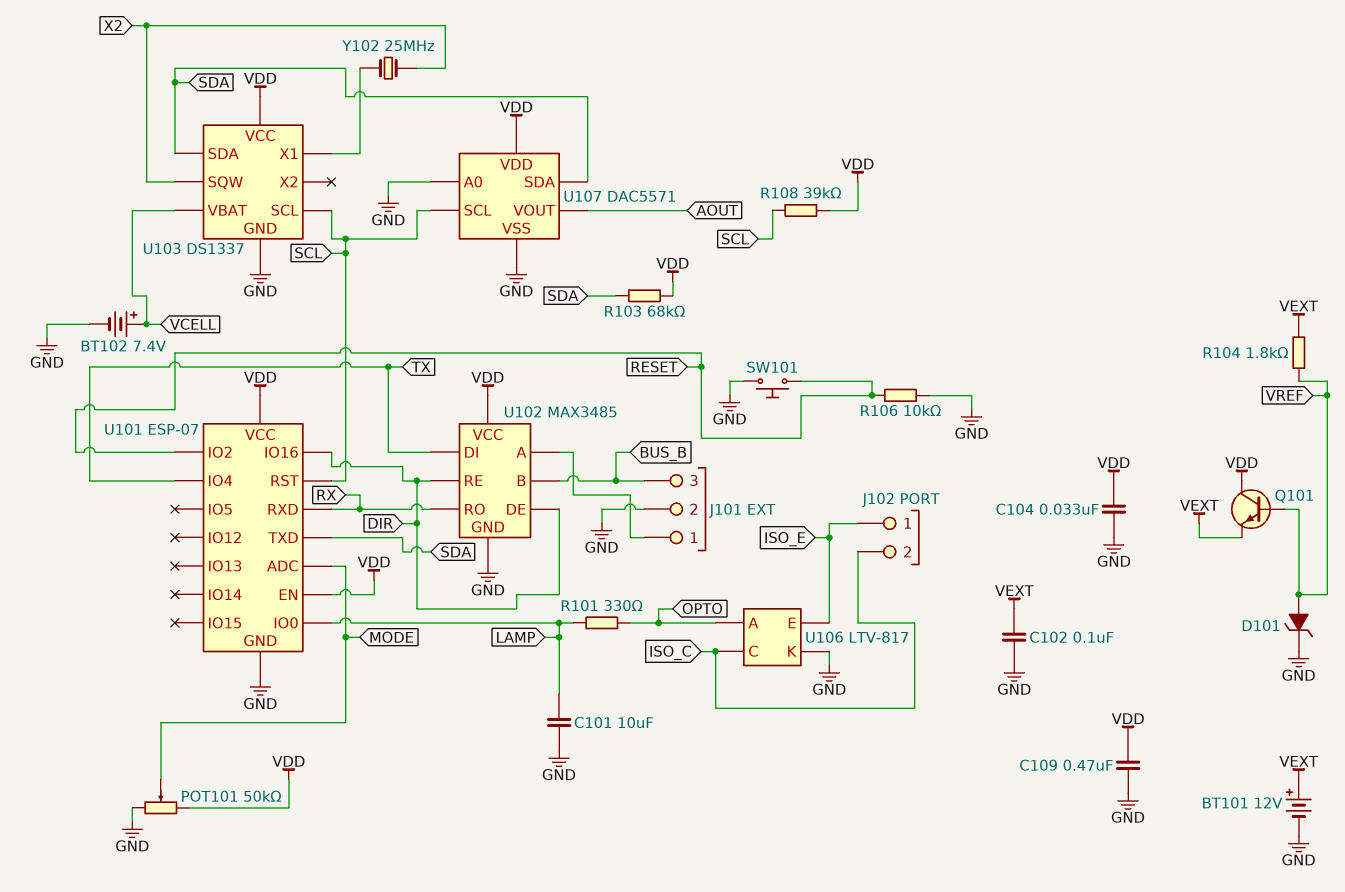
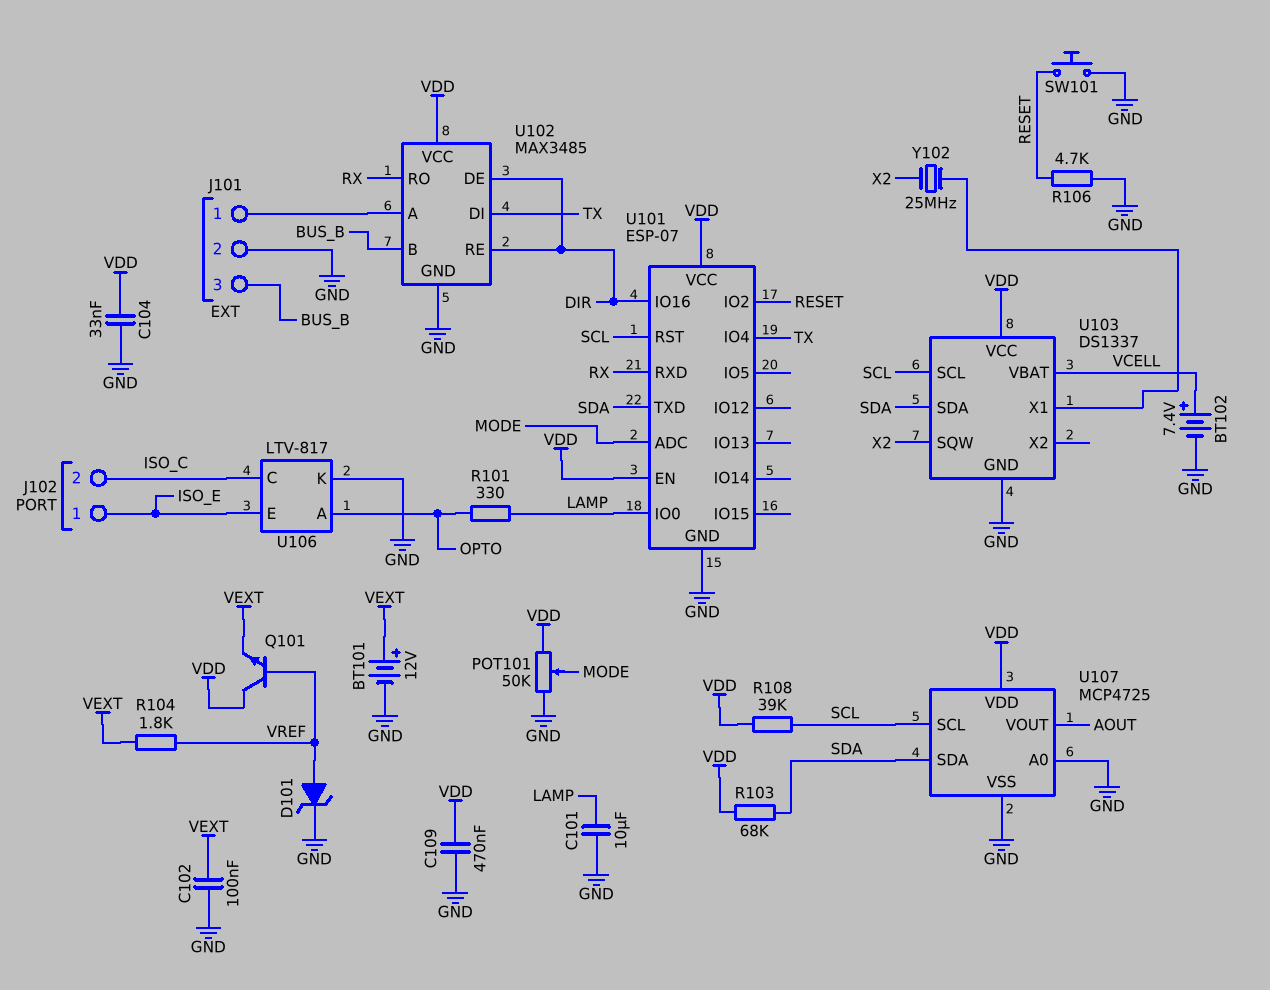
R106: 10k (GND, RESET) -> 4.7k (GND, RESET)
U107: DAC5571 -> MCP4725

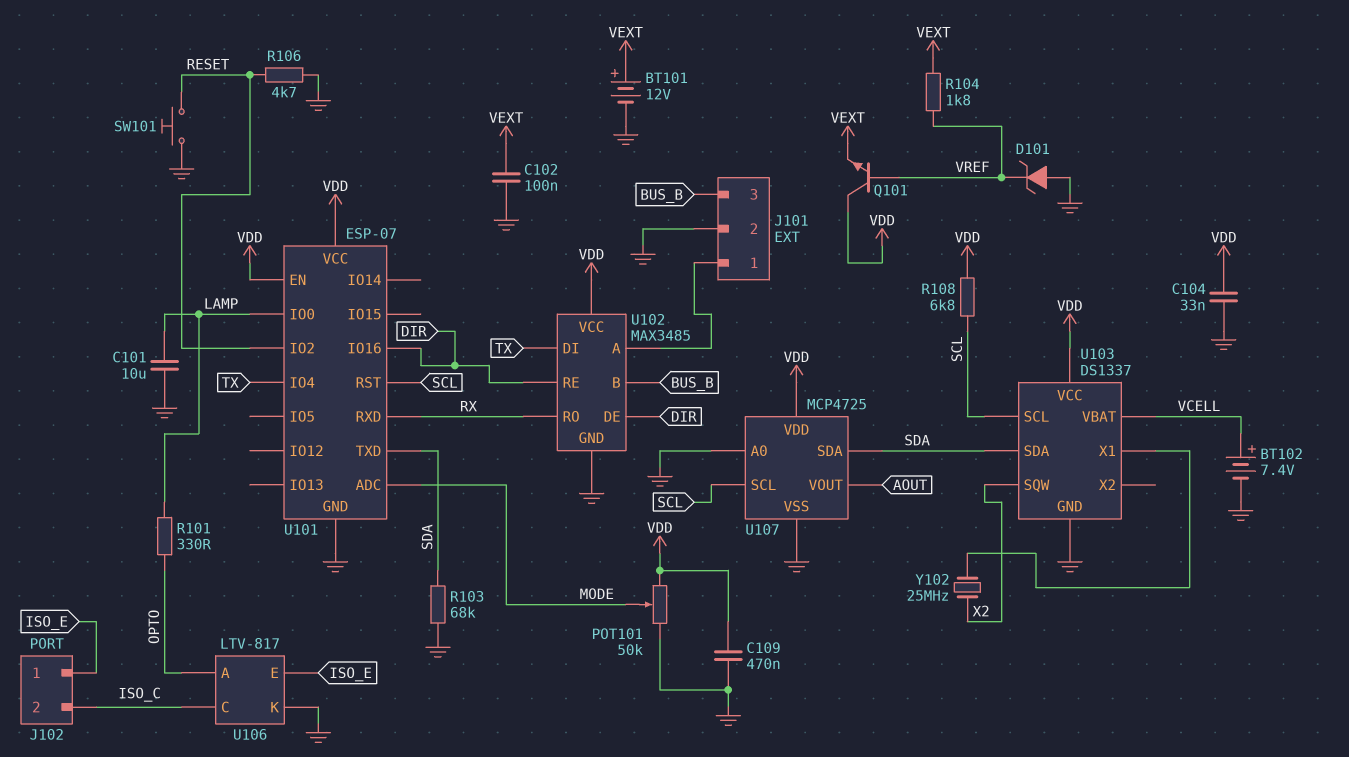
D101: zener (A VREF, K GND) -> zener (A GND, K VREF)
R103: 68k (SDA, VDD) -> 68k (GND, SDA)
R108: 39k (SCL, VDD) -> 6.8k (SCL, VDD)

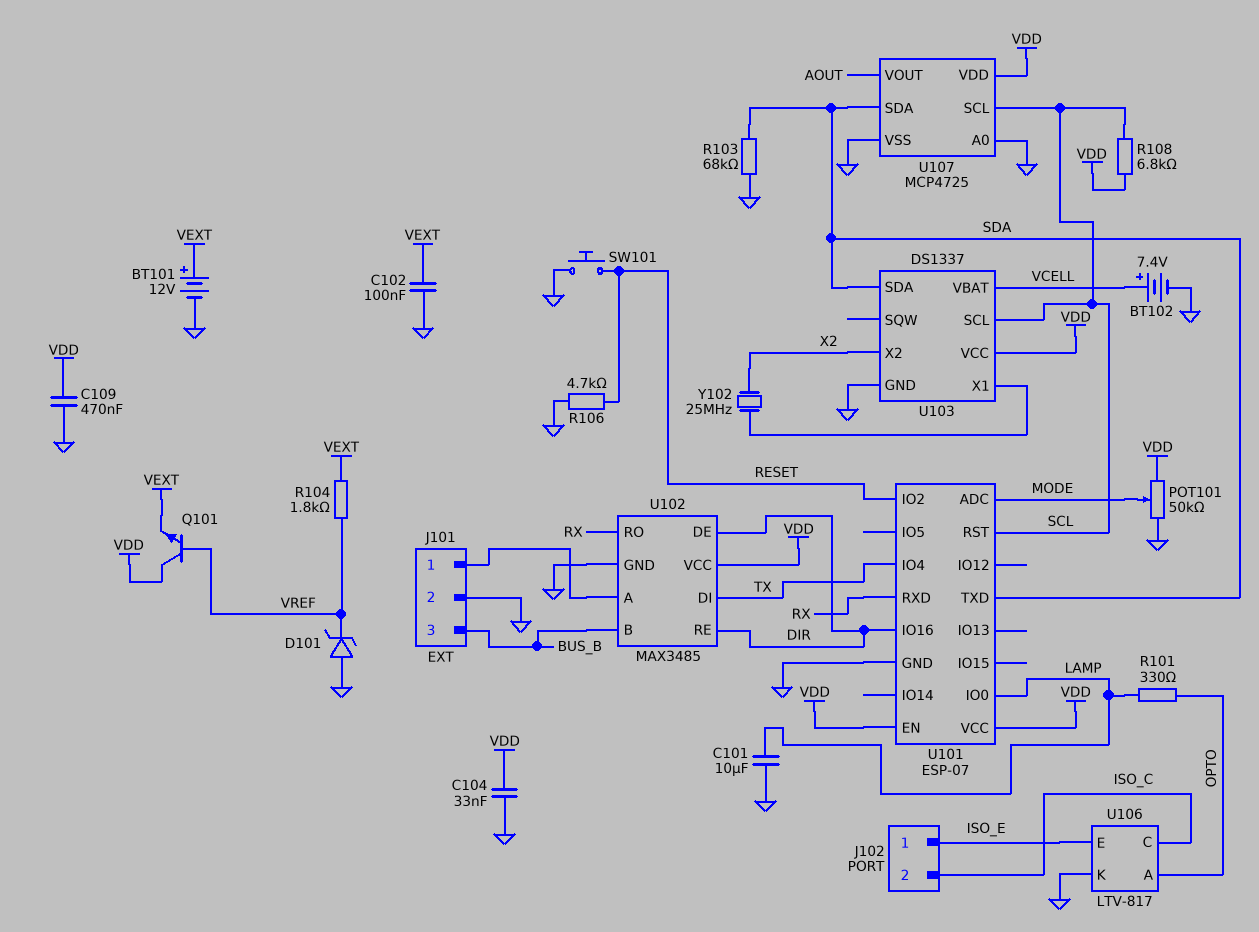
U103 pin SQW: X2 -> none
U103 pin X2: none -> X2

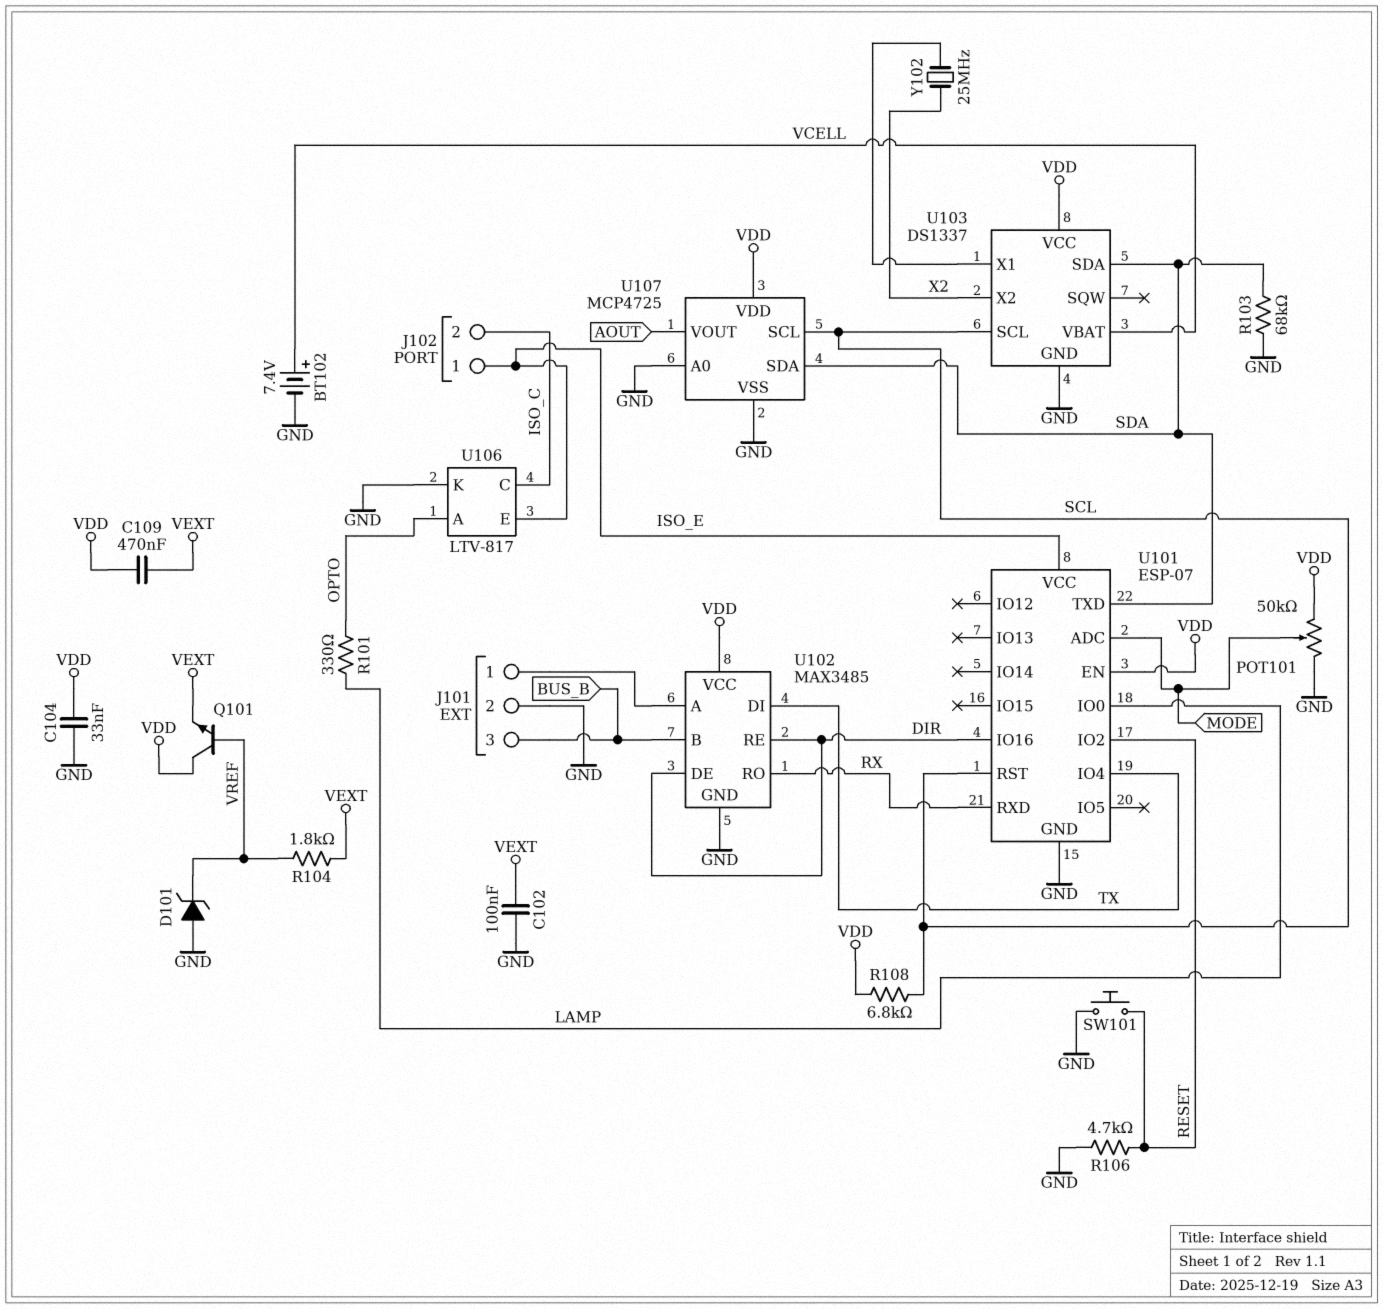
BT101: 12V (plus VEXT, minus GND) -> none
C101: 10uF (GND, LAMP) -> none
C109: 470nF (GND, VDD) -> 470nF (VDD, VEXT)
U101 pin VCC: VDD -> ISO_E

